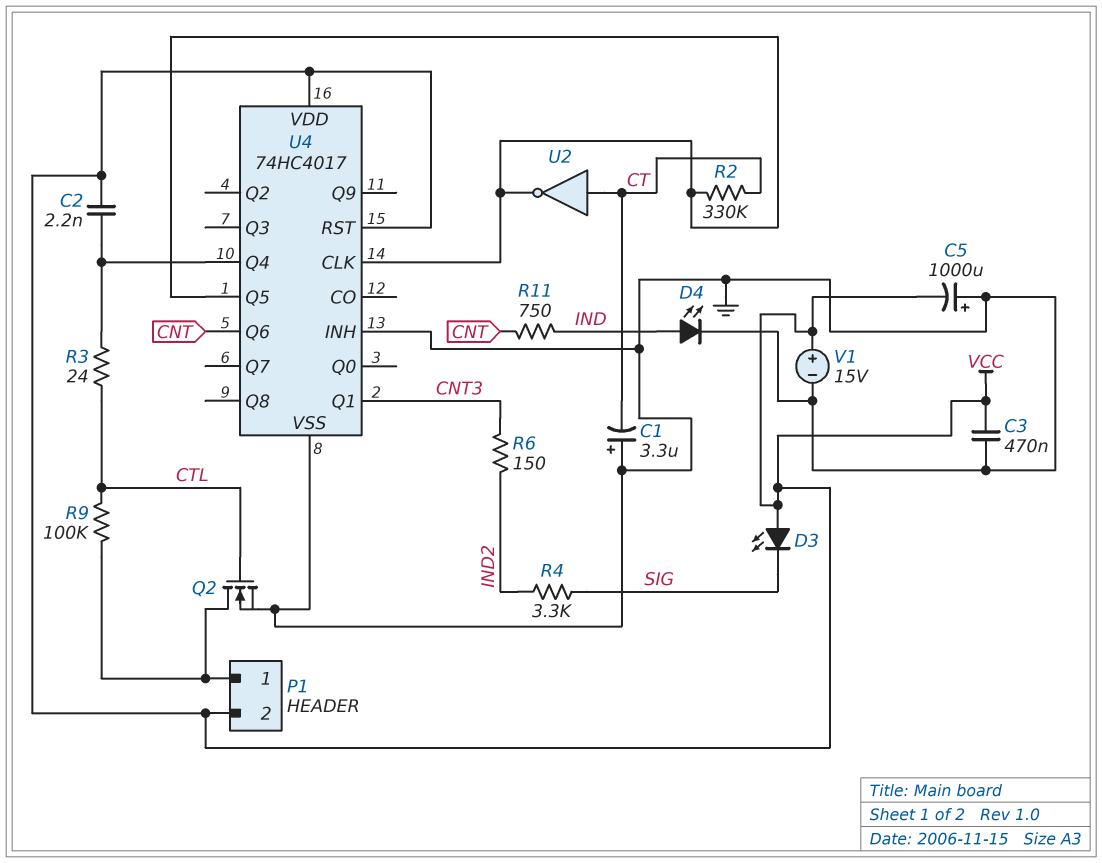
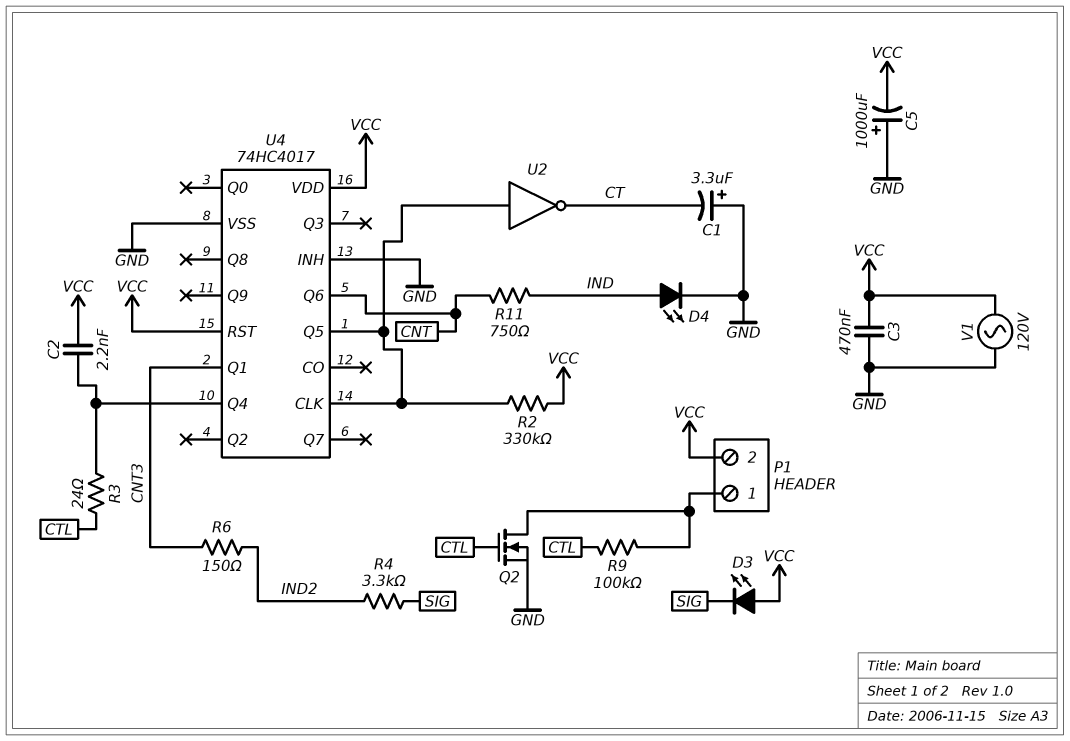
R2: 330k (CT, U4/CLK) -> 330k (U4/CLK, VCC)
U2: NOT (in CT, out U4/CLK) -> NOT (in U4/CLK, out CT)
V1: 15V (plus VCC, minus GND) -> AC 120V (GND, VCC)

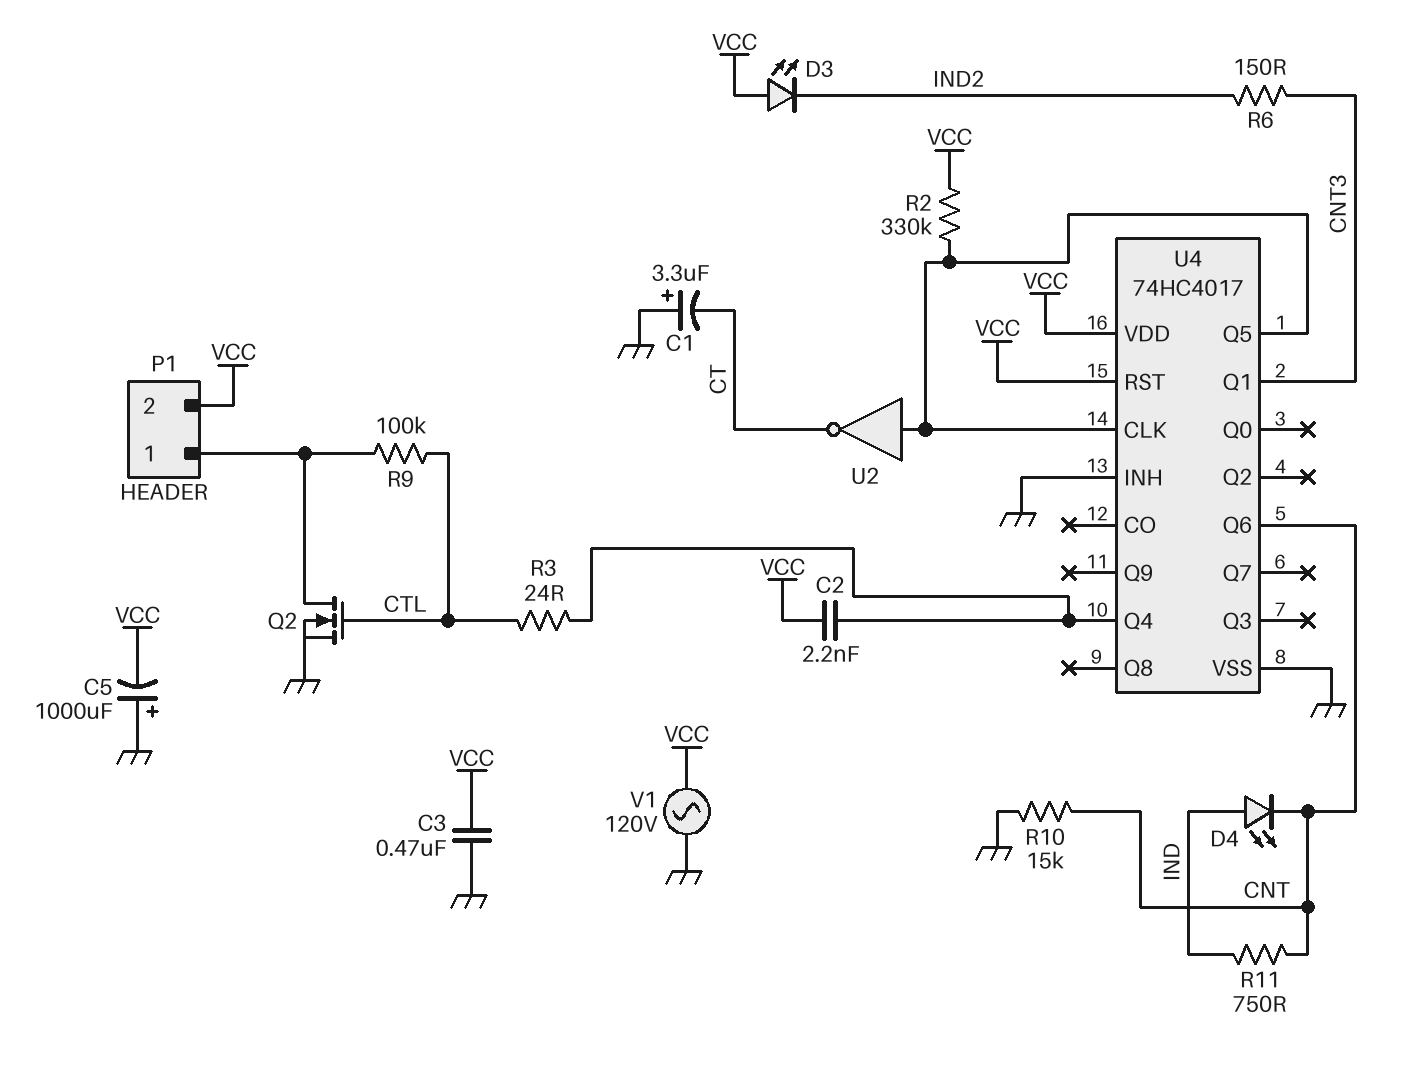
D3: LED (A VCC, K SIG) -> LED (A VCC, K IND2)
D4: LED (A IND, K GND) -> LED (A IND, K CNT)
R4: 3.3k (IND2, SIG) -> none
R10: none -> 15k (CNT, GND)

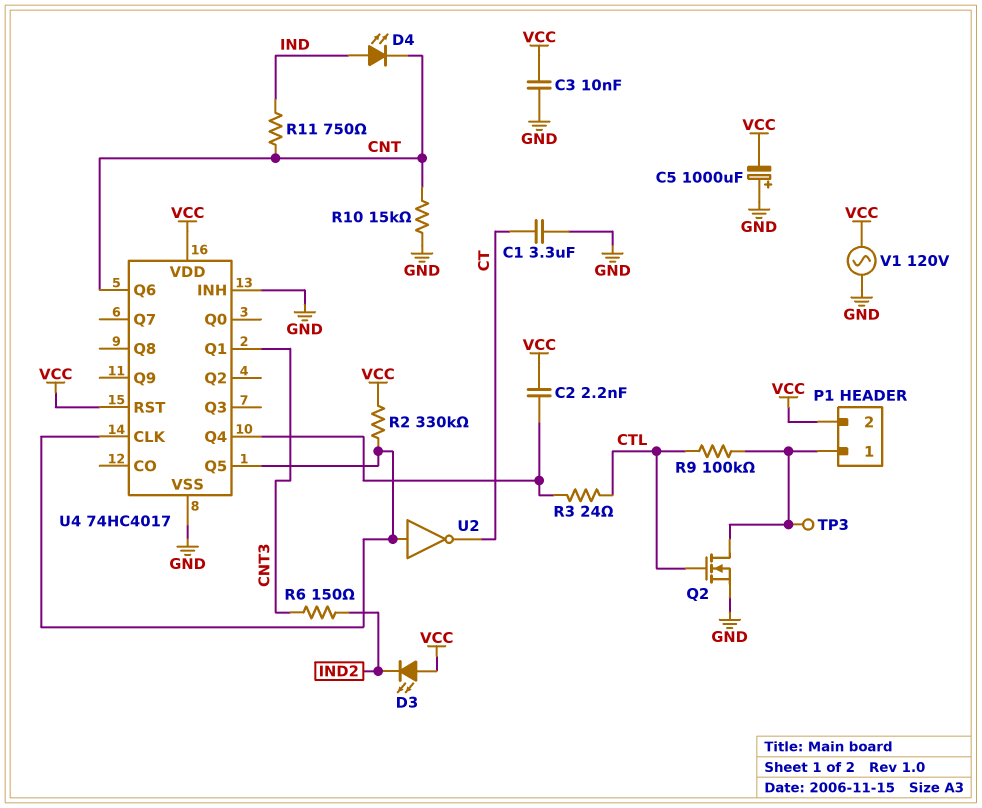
C1: 3.3uF (plus GND, minus CT) -> 3.3uF (CT, GND)
C3: 470nF (GND, VCC) -> 10nF (GND, VCC)
TP3: none -> test point (P1/1)

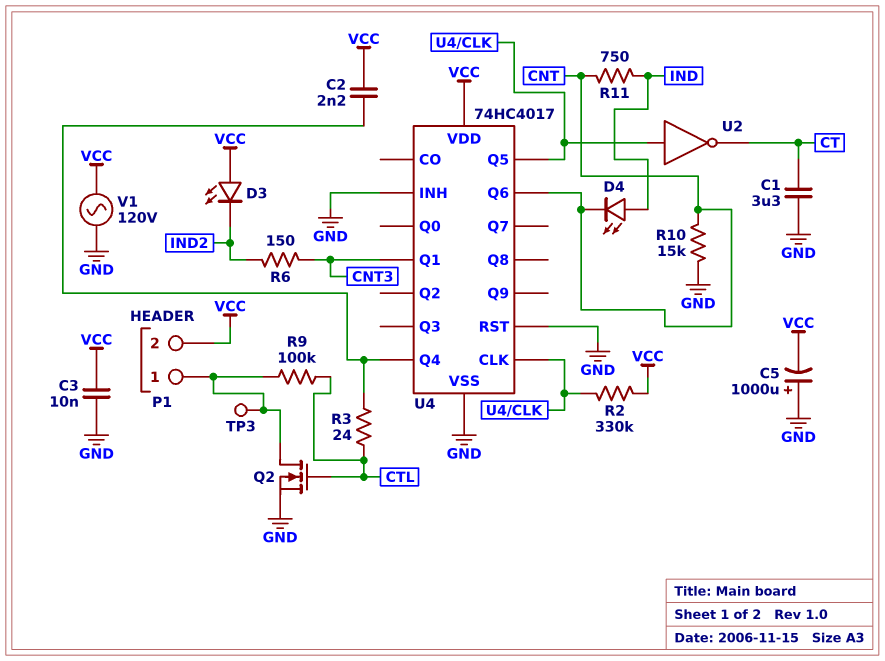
U4 pin RST: VCC -> GND

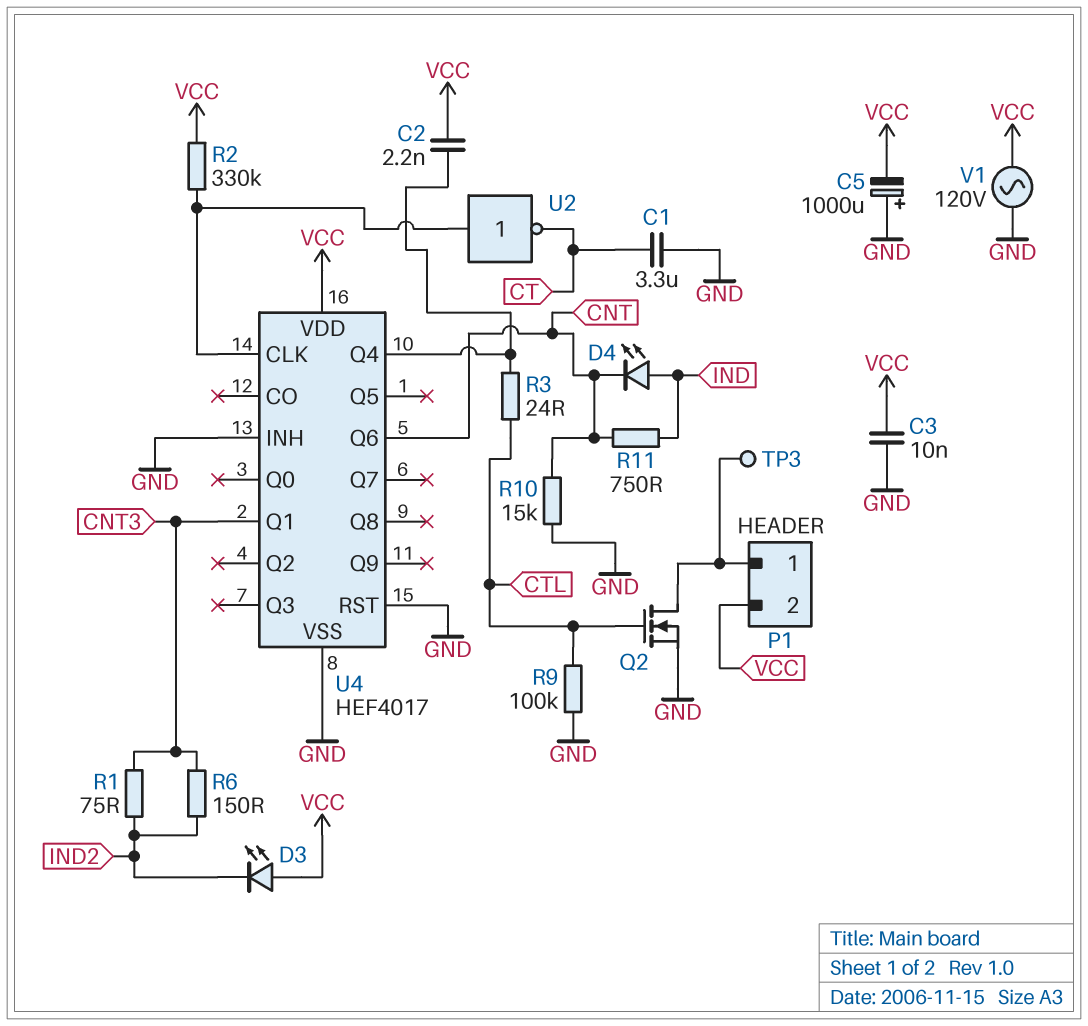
R1: none -> 75 (CNT3, IND2)
R9: 100k (CTL, P1/1) -> 100k (CTL, GND)
U4: 74HC4017 -> HEF4017
U4 pin Q5: U4/CLK -> none

